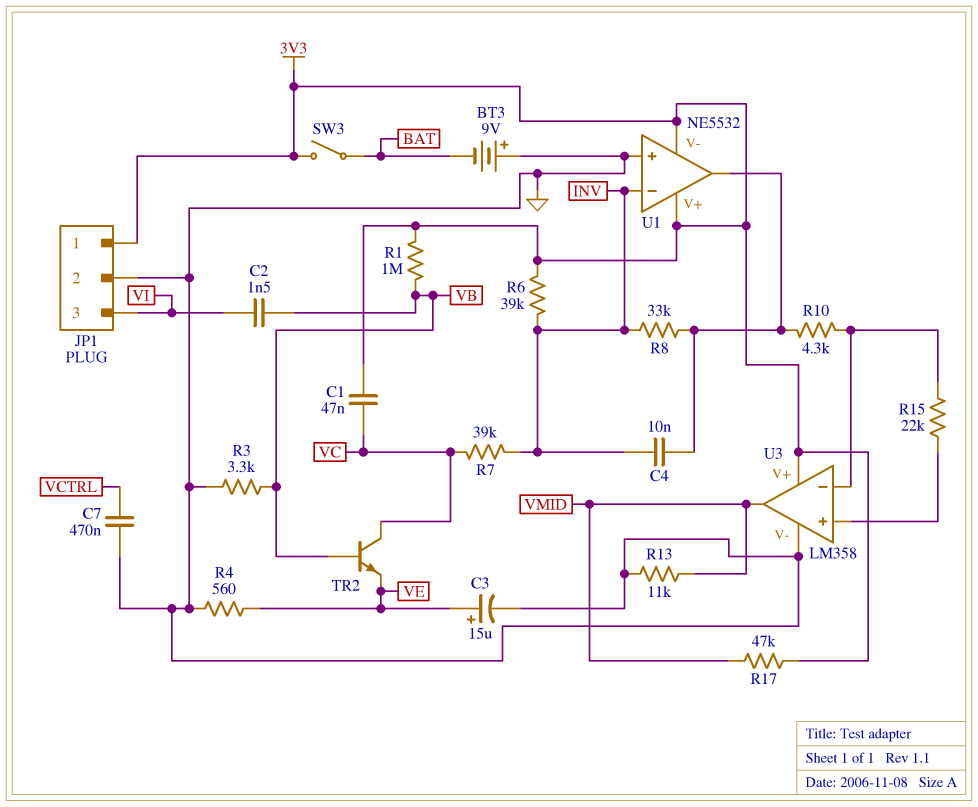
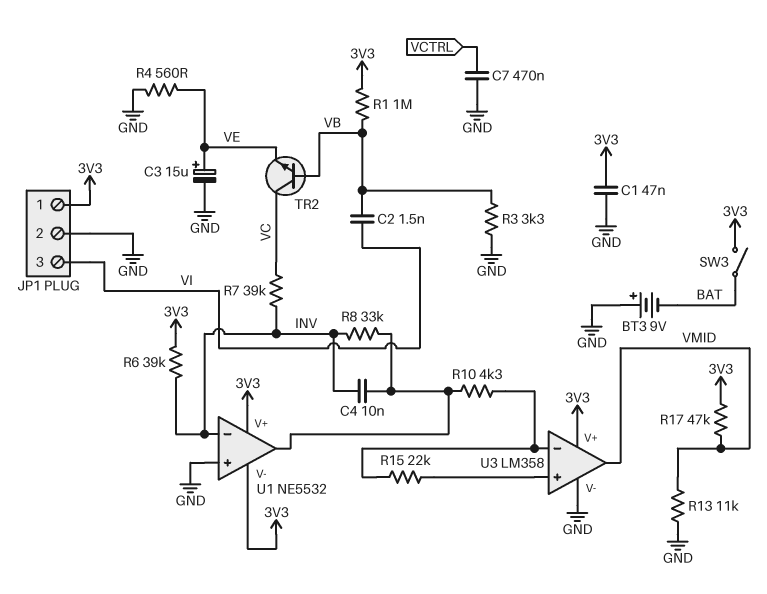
C1: 47nF (3V3, VC) -> 47nF (3V3, GND)

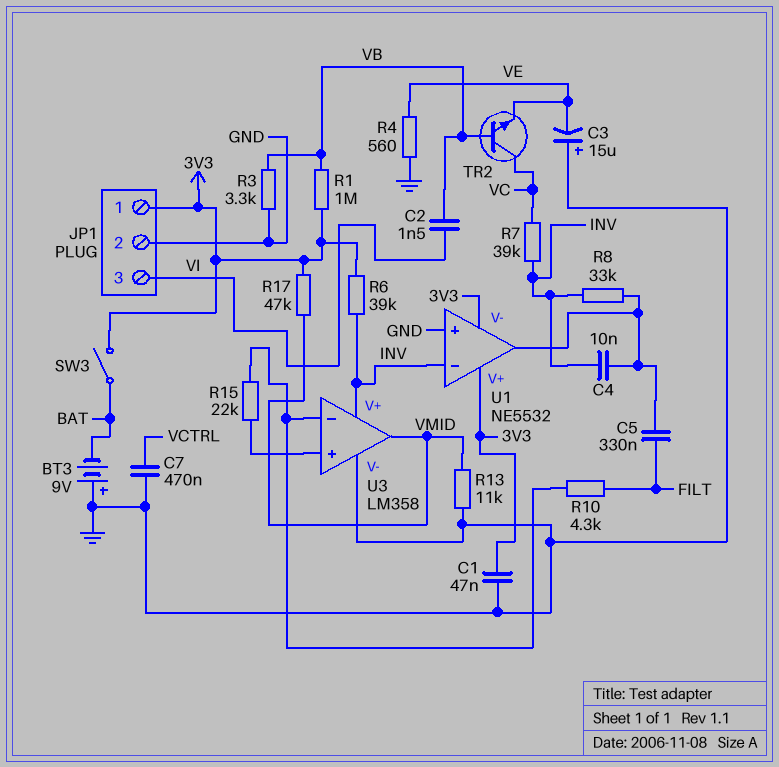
C3: 15uF (plus VE, minus GND) -> 15uF (plus GND, minus VE)
C5: none -> 330nF (FILT, U1/out)
R10: 4.3k (U1/out, U3/in-) -> 4.3k (FILT, U3/in-)
U3 pin V+: 3V3 -> INV

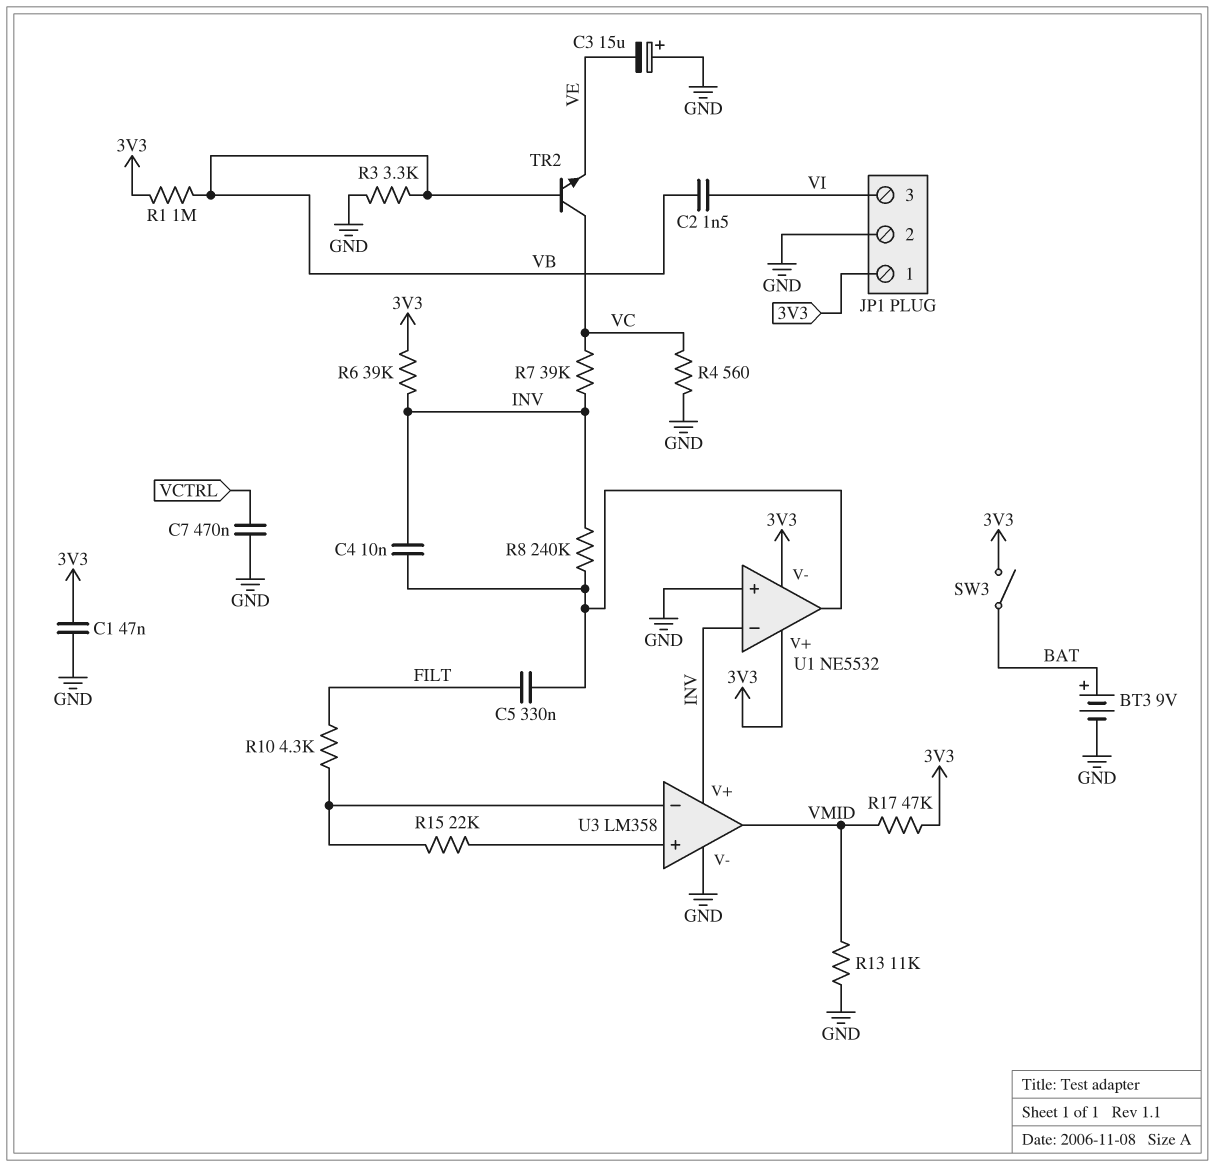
BT3: 9V (plus GND, minus BAT) -> 9V (plus BAT, minus GND)
R4: 560 (GND, VE) -> 560 (GND, VC)
R8: 33k (INV, U1/out) -> 240k (INV, U1/out)

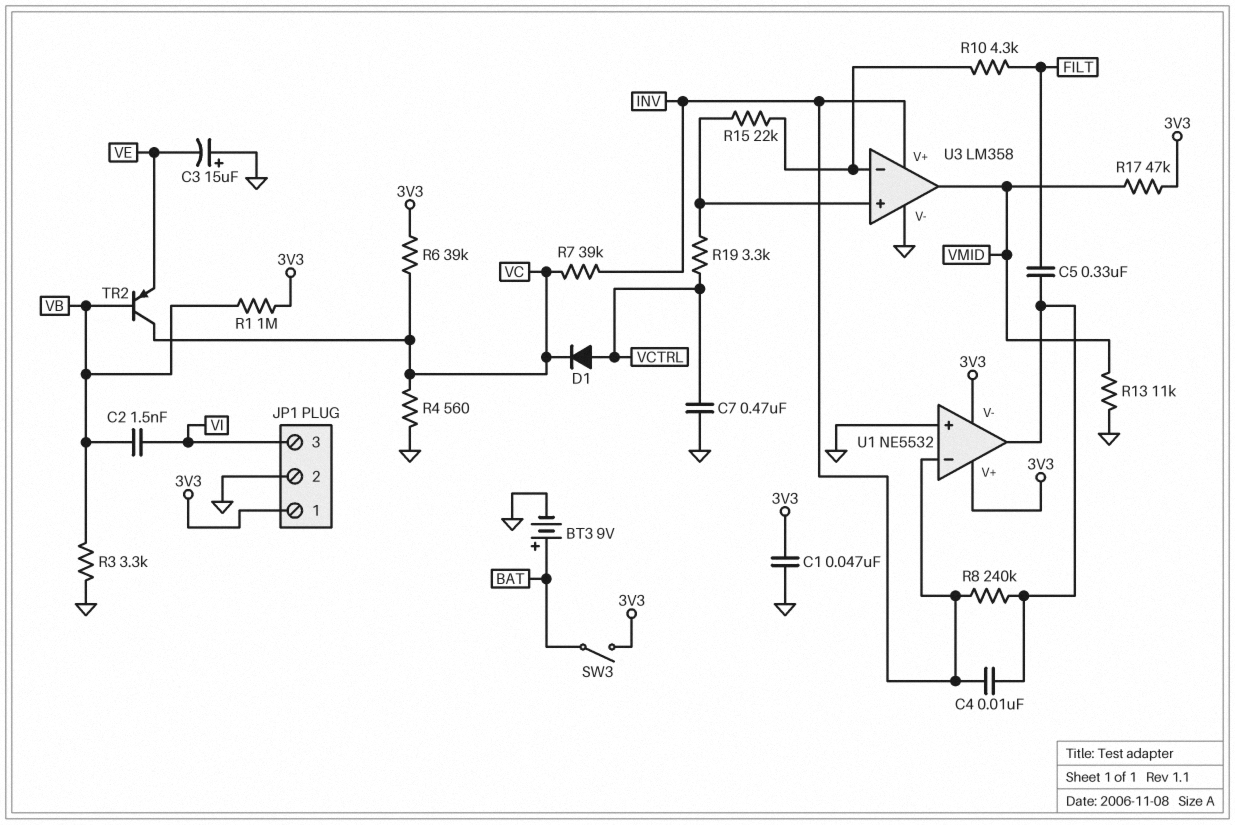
D1: none -> diode (A VCTRL, K VC)
R6: 39k (3V3, INV) -> 39k (3V3, VC)
R19: none -> 3.3k (U3/in+, VCTRL)
TR2: NPN (B VB, C VC, E VE) -> PNP (B VB, C VC, E VE)

